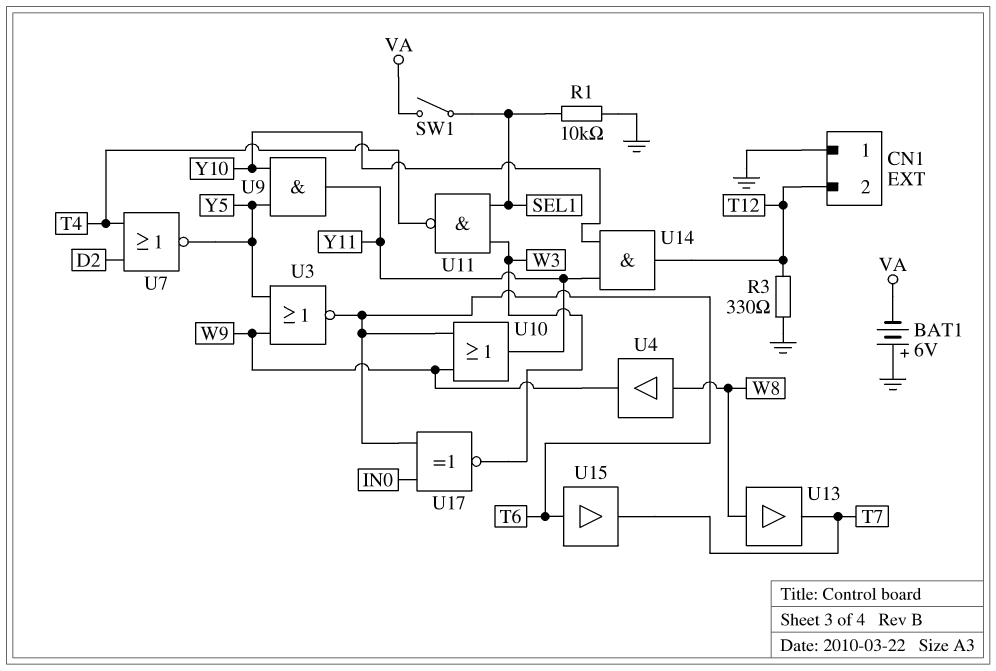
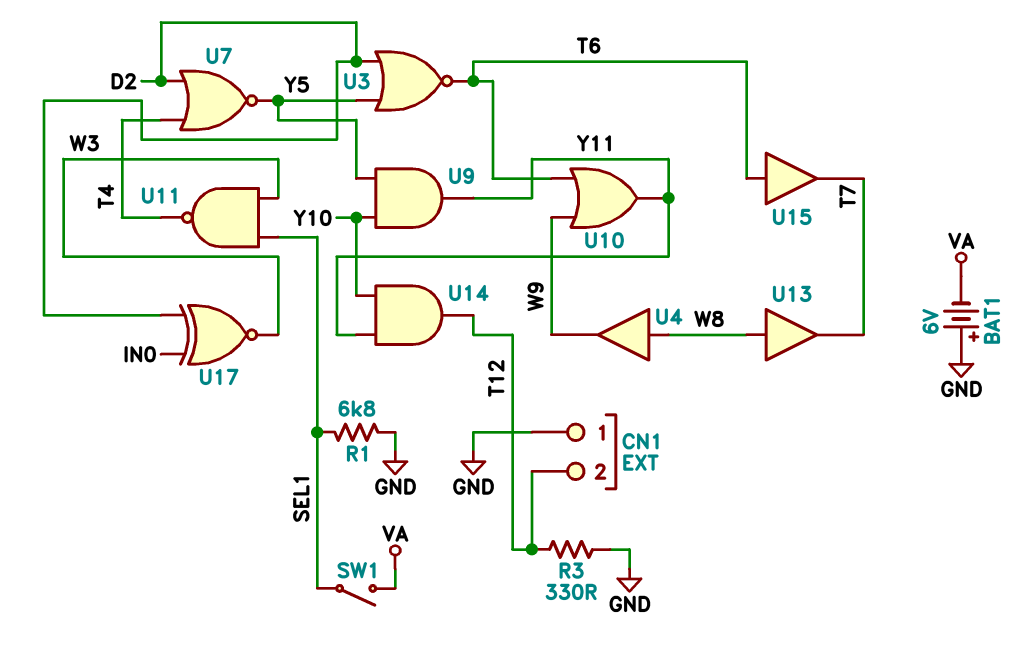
R1: 10k (GND, SEL1) -> 6.8k (GND, SEL1)
U3: NOR (in W9, in Y5, out T6) -> NOR (in D2, in Y5, out T6)
U17: XNOR (in IN0, in T6, out W3) -> XNOR (in D2, in IN0, out W3)

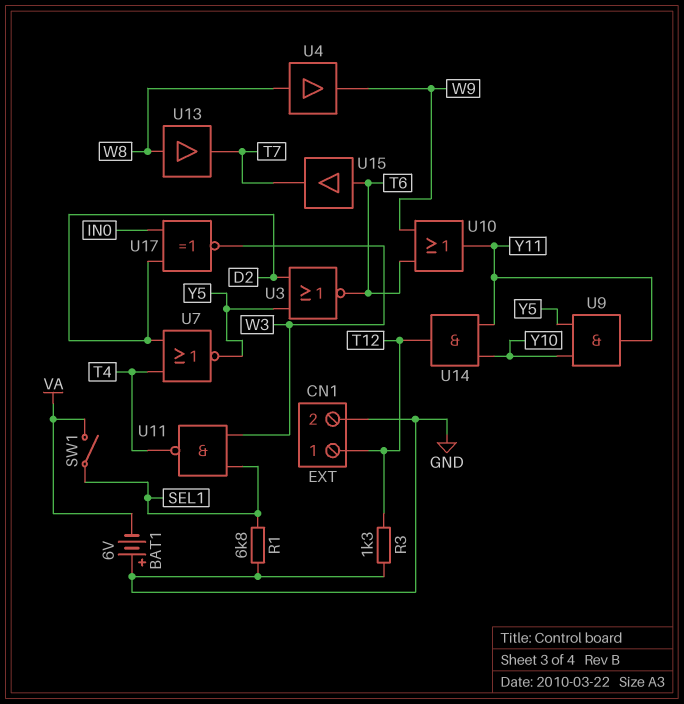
CN1 pin 1: GND -> T12
CN1 pin 2: T12 -> GND
R3: 330 (GND, T12) -> 1.3k (GND, T12)

